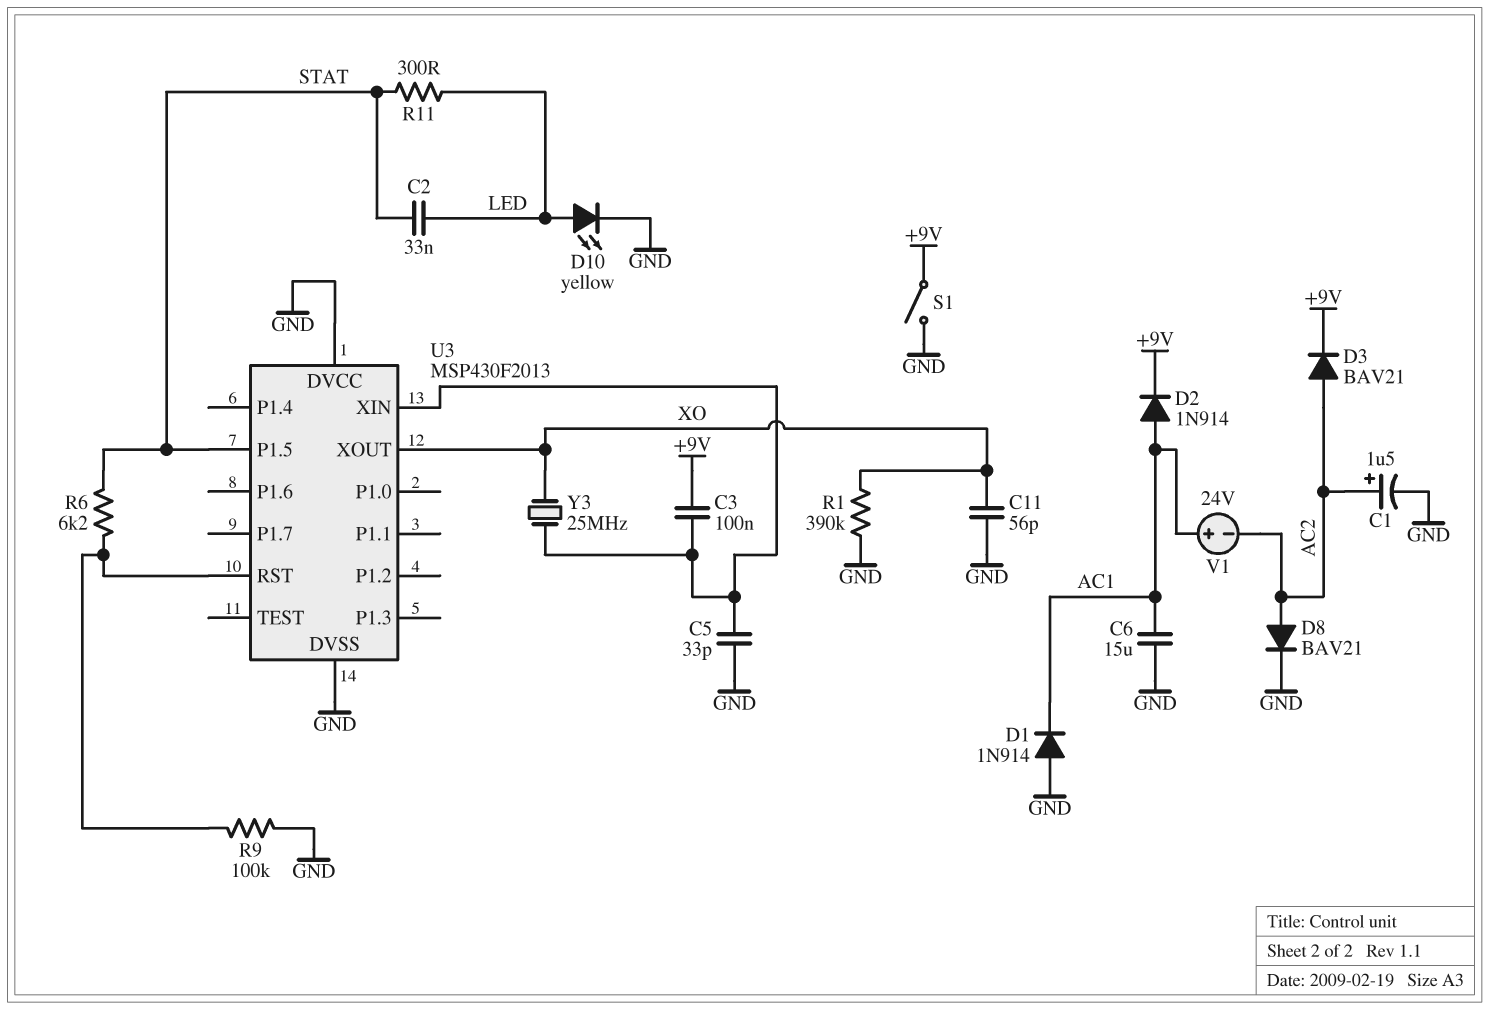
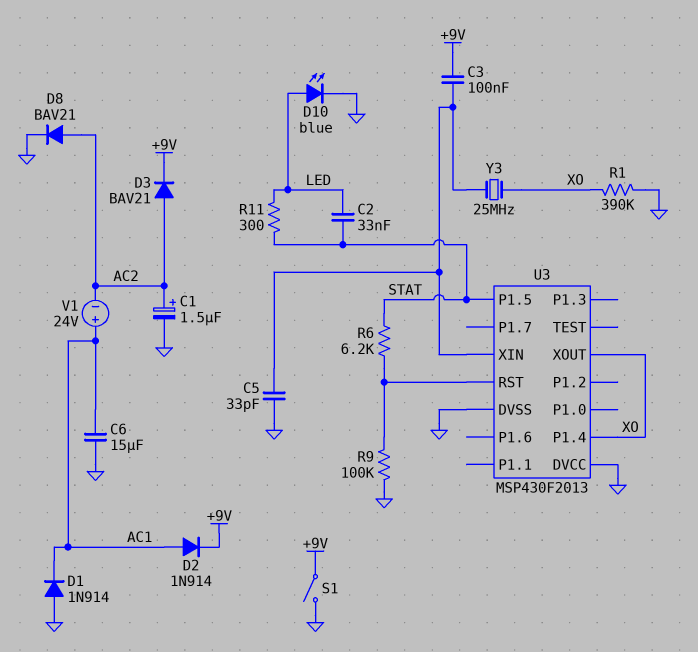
C11: 56pF (GND, XO) -> none
D10: LED yellow (A LED, K GND) -> LED blue (A LED, K GND)
U3 pin P1.4: none -> XO

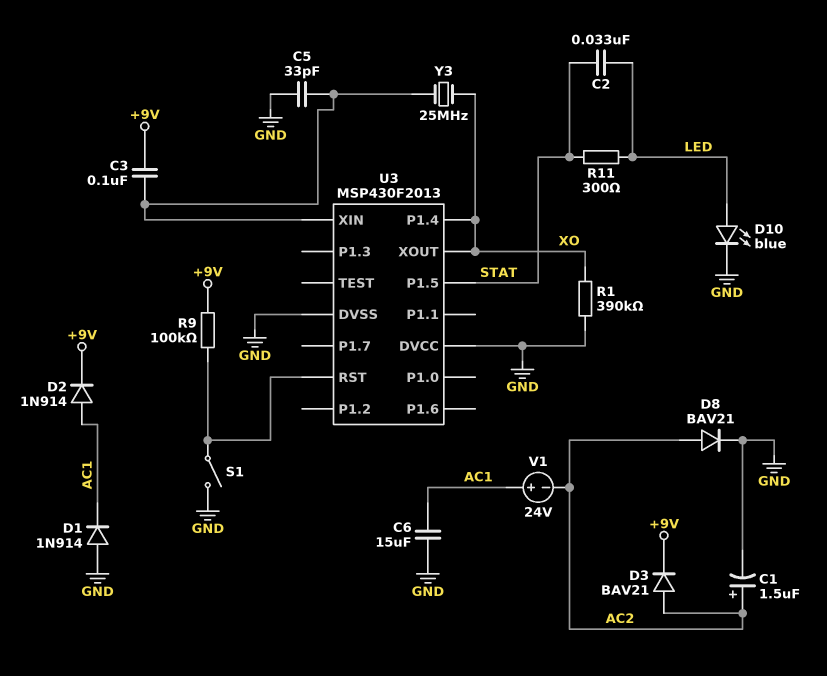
R6: 6.2k (STAT, U3/RST) -> none
R9: 100k (GND, U3/RST) -> 100k (+9V, U3/RST)
S1: switch (+9V, GND) -> switch (GND, U3/RST)

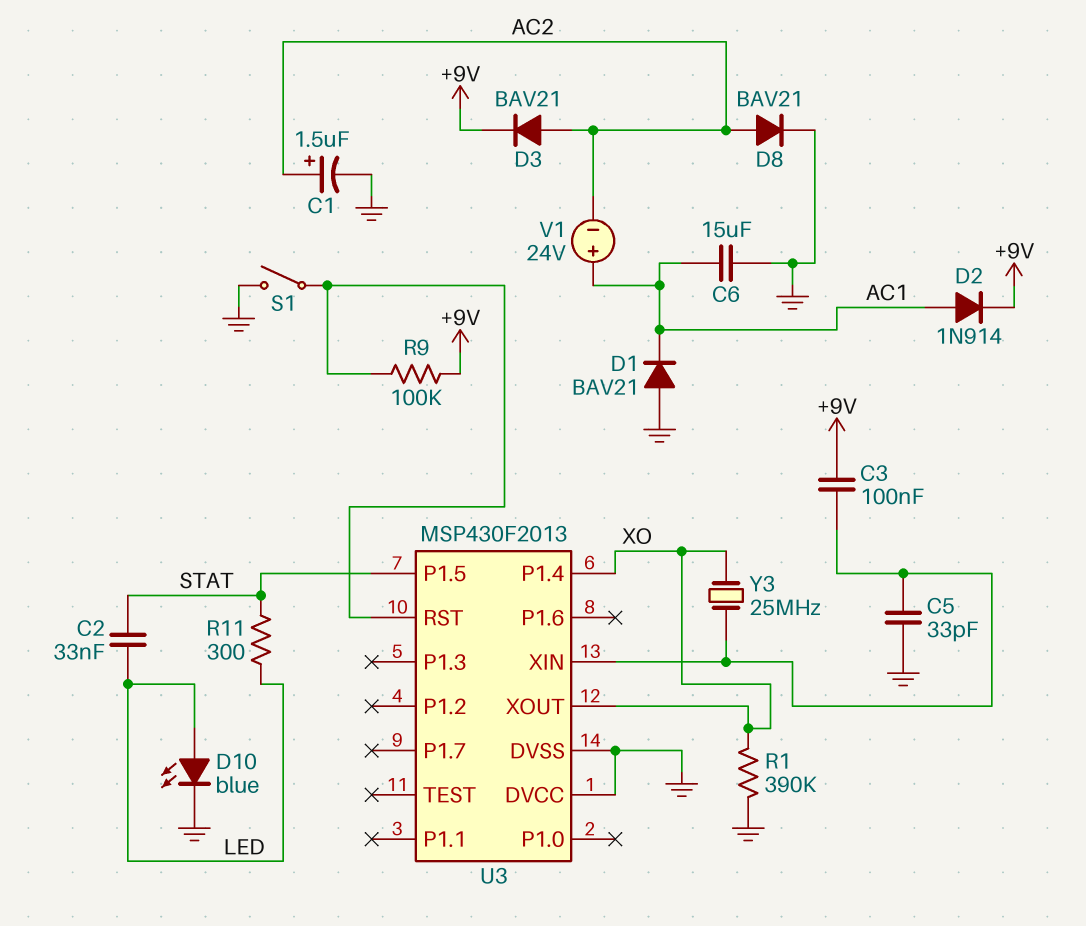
D1: diode 1N914 (A GND, K AC1) -> diode BAV21 (A GND, K AC1)

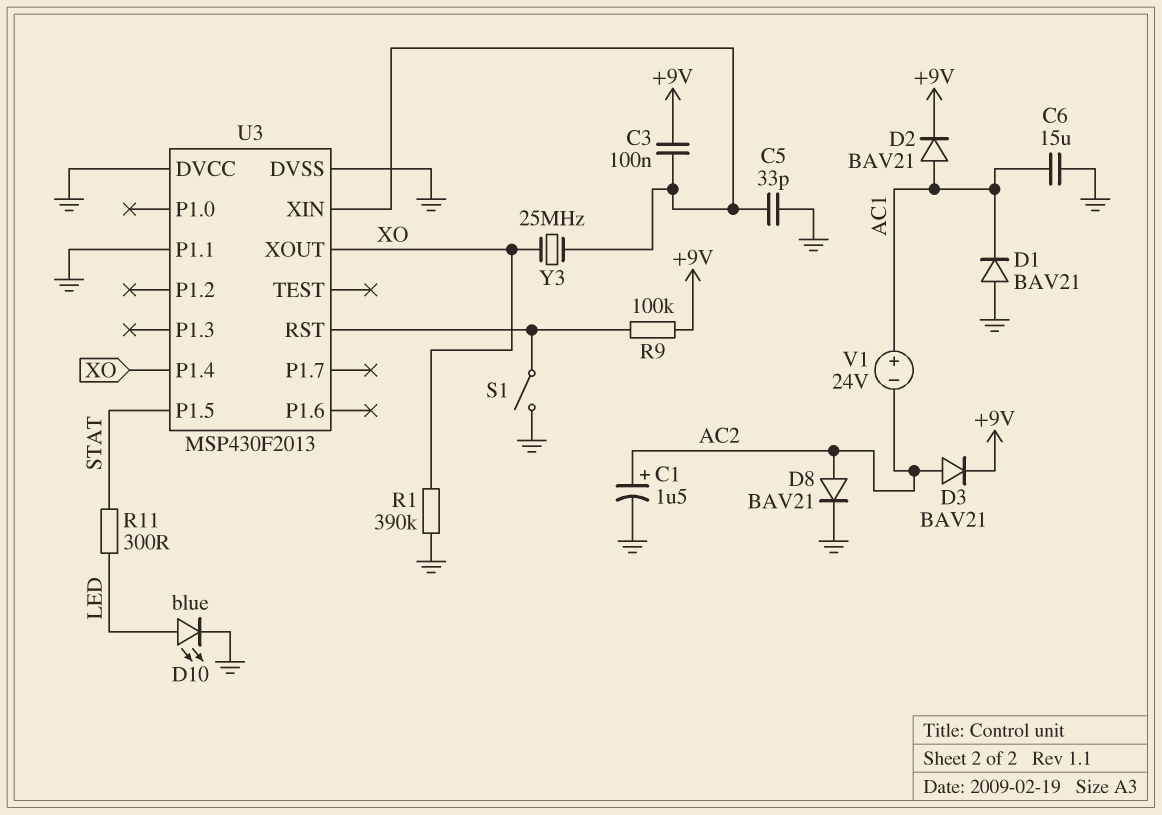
C2: 33nF (LED, STAT) -> none
D2: diode 1N914 (A AC1, K +9V) -> diode BAV21 (A AC1, K +9V)
U3 pin P1.1: none -> GND

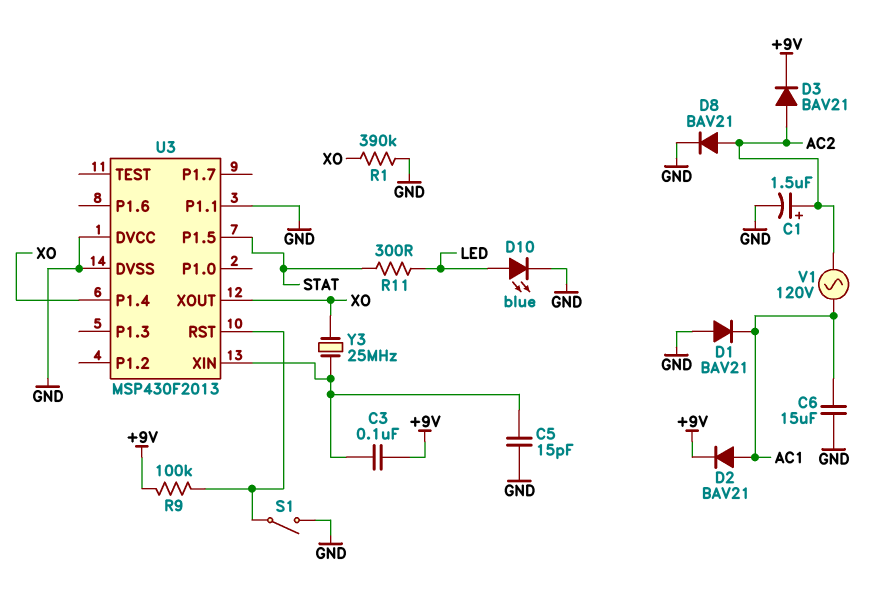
C5: 33pF (GND, U3/XIN) -> 15pF (GND, U3/XIN)
V1: 24V (plus AC1, minus AC2) -> AC 120V (AC1, AC2)

